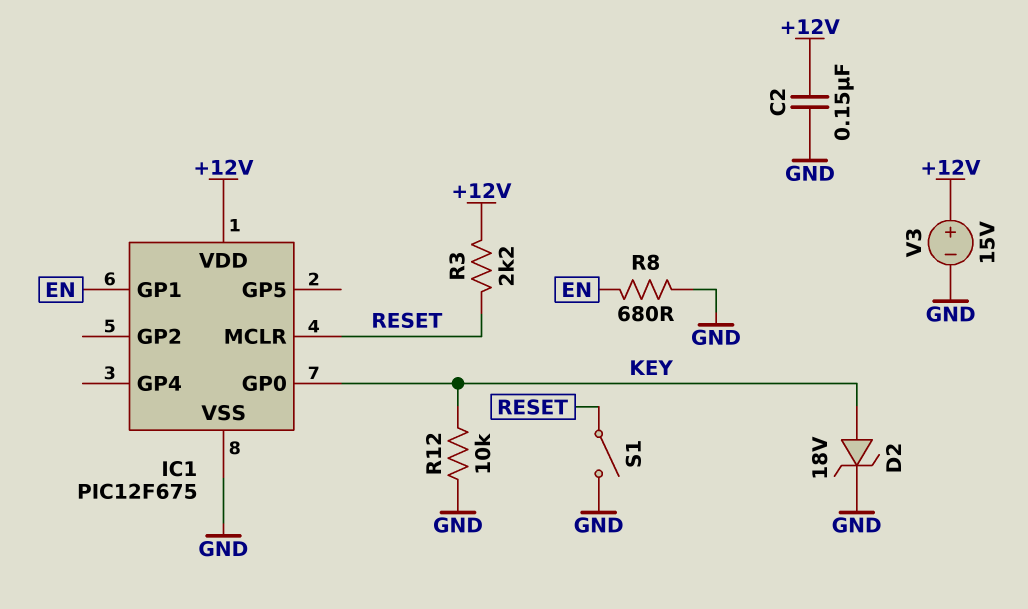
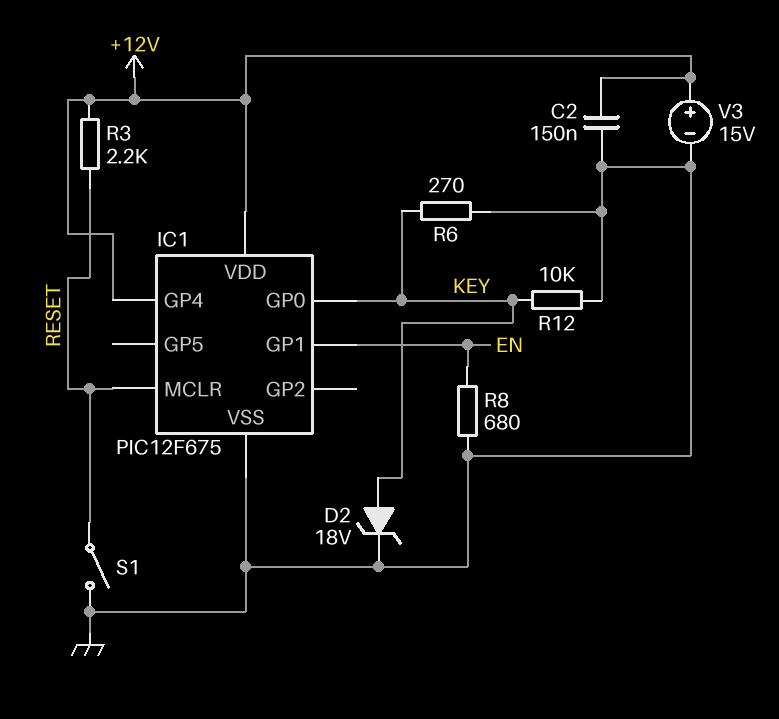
IC1 pin GP4: none -> +12V
R6: none -> 270 (GND, KEY)

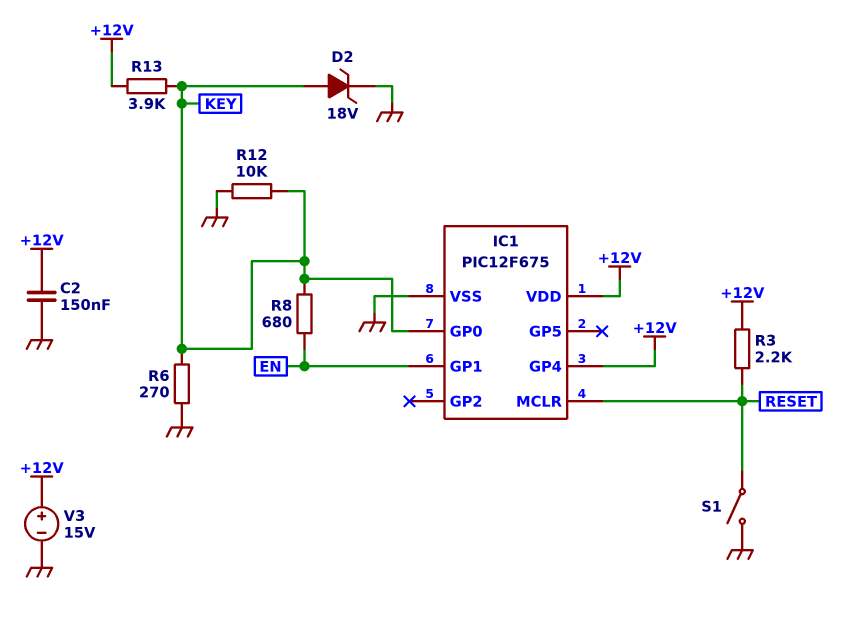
R8: 680 (EN, GND) -> 680 (EN, KEY)
R13: none -> 3.9k (+12V, KEY)

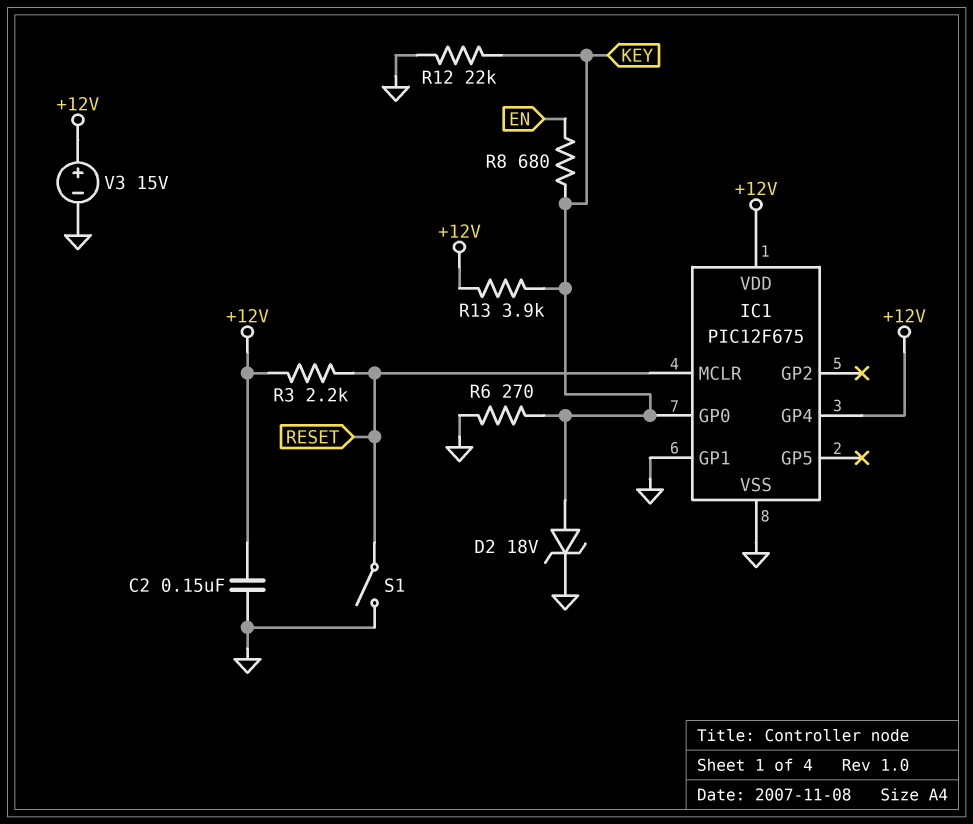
IC1 pin GP1: EN -> GND
R12: 10k (GND, KEY) -> 22k (GND, KEY)

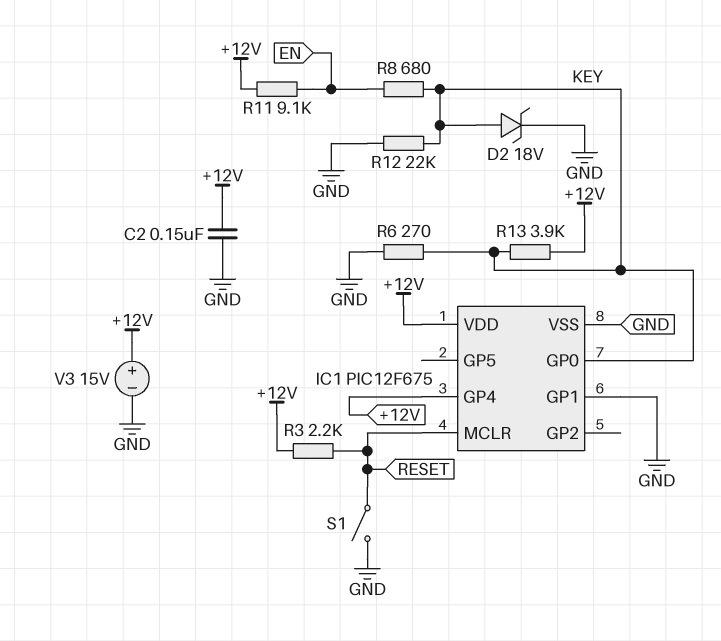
R11: none -> 9.1k (+12V, EN)

